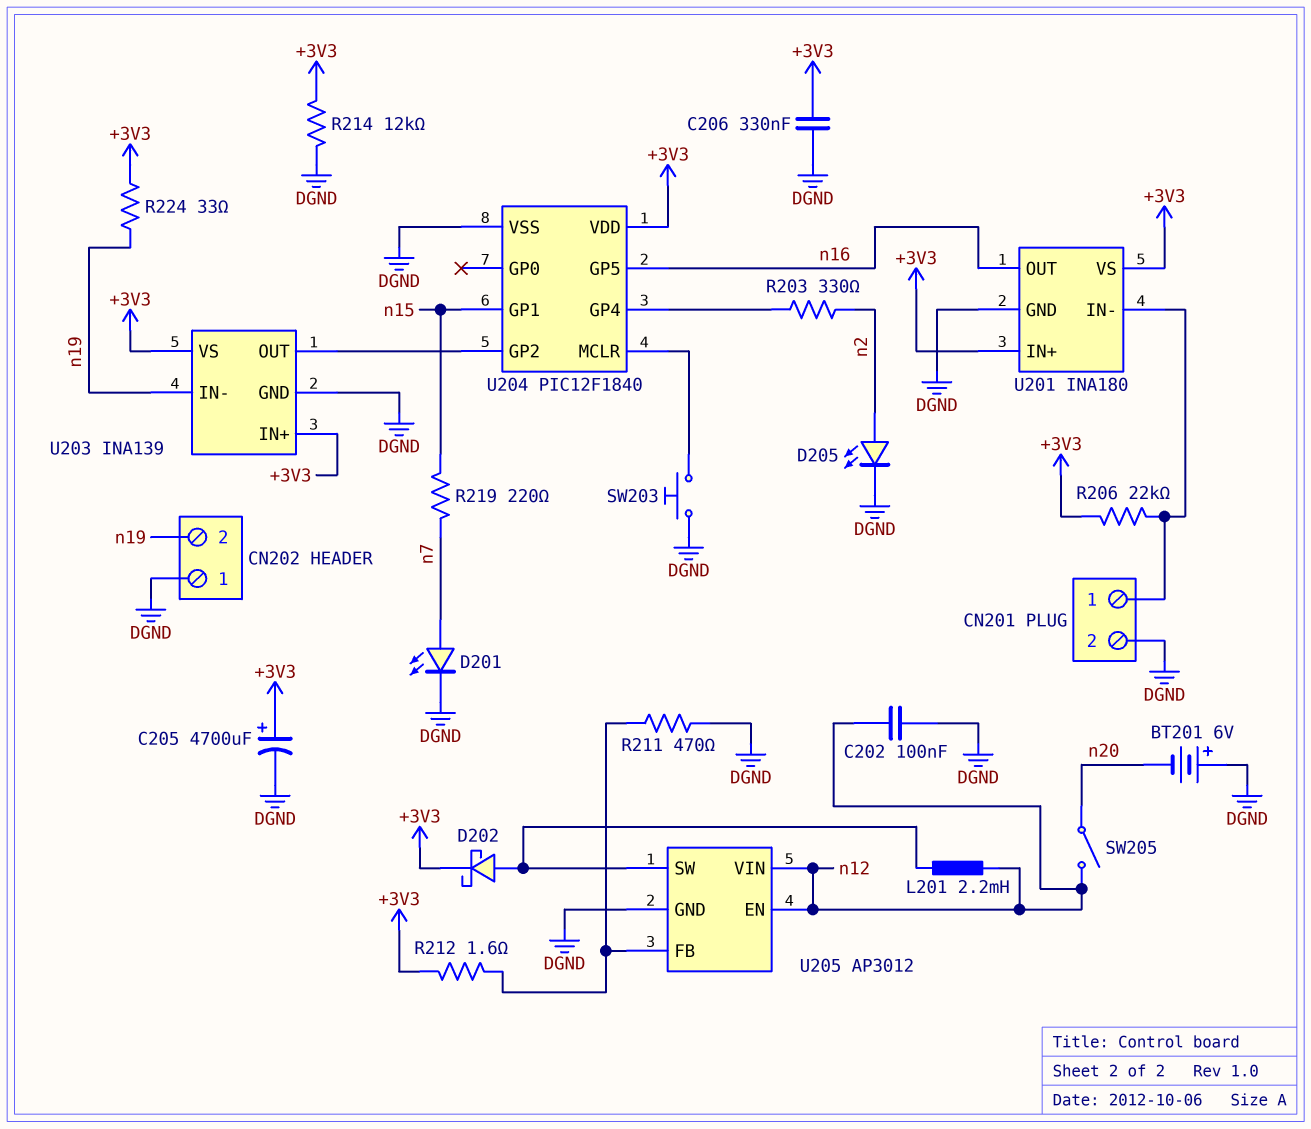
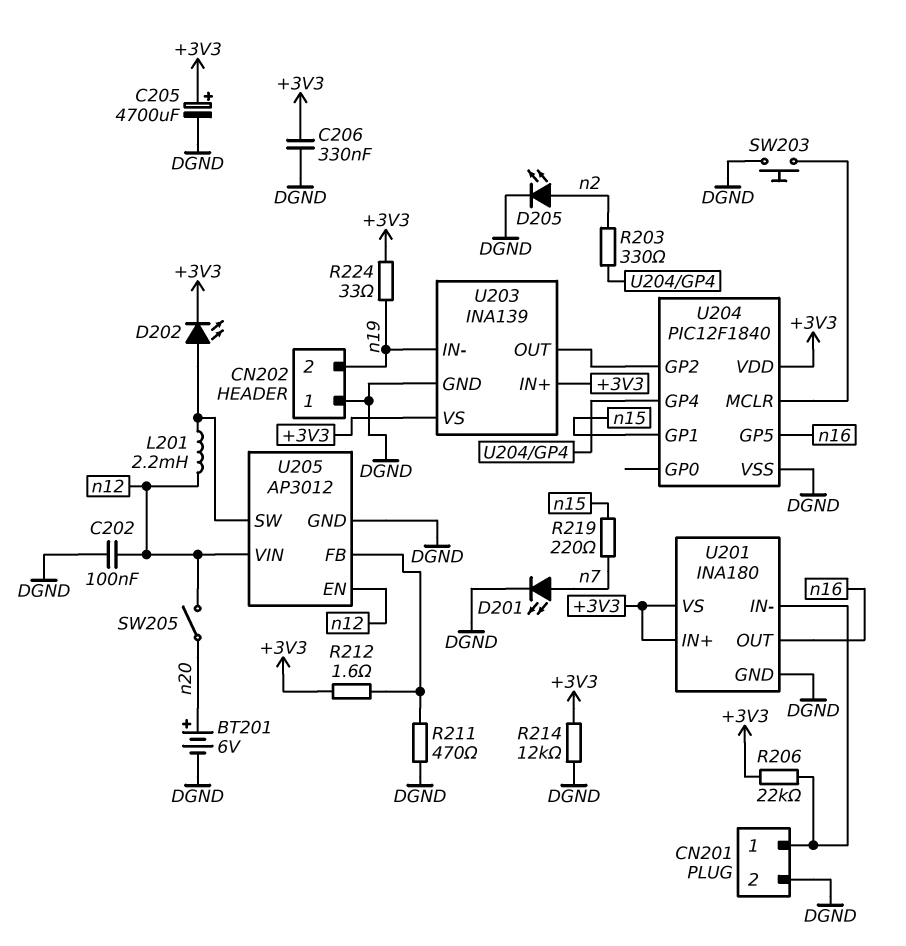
BT201: 6V (plus DGND, minus n20) -> 6V (plus n20, minus DGND)
D202: schottky (A U205/SW, K +3V3) -> LED (A U205/SW, K +3V3)

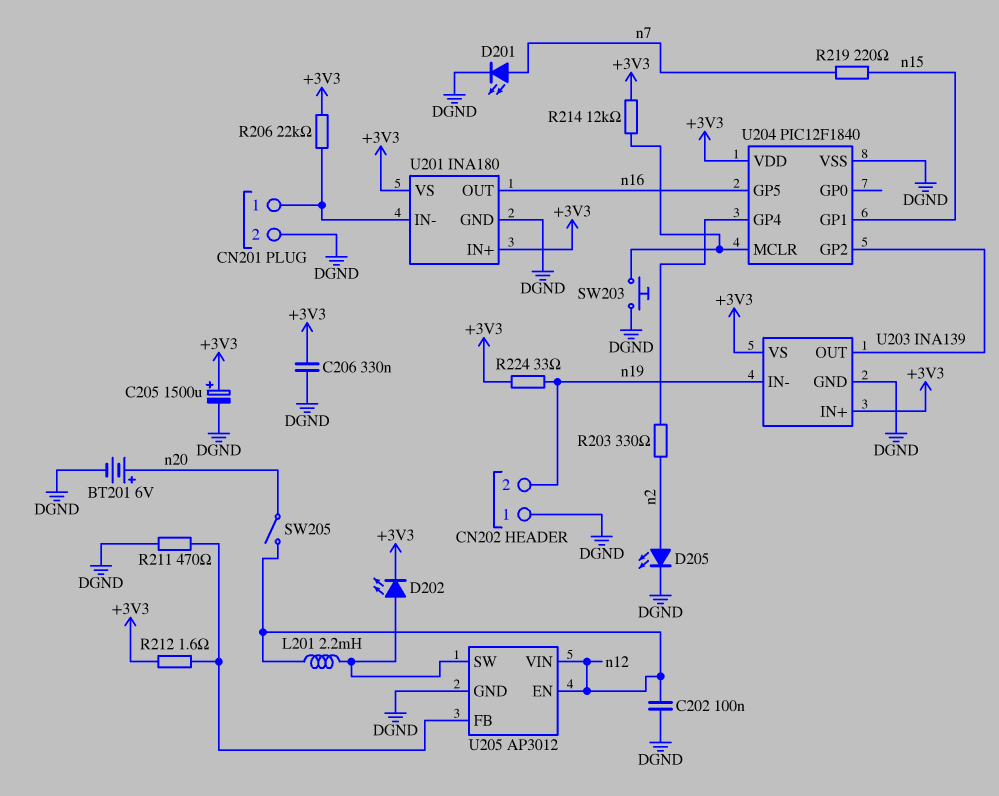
C205: 4700uF (plus +3V3, minus DGND) -> 1500uF (plus +3V3, minus DGND)
R214: 12k (+3V3, DGND) -> 12k (+3V3, U204/MCLR)

